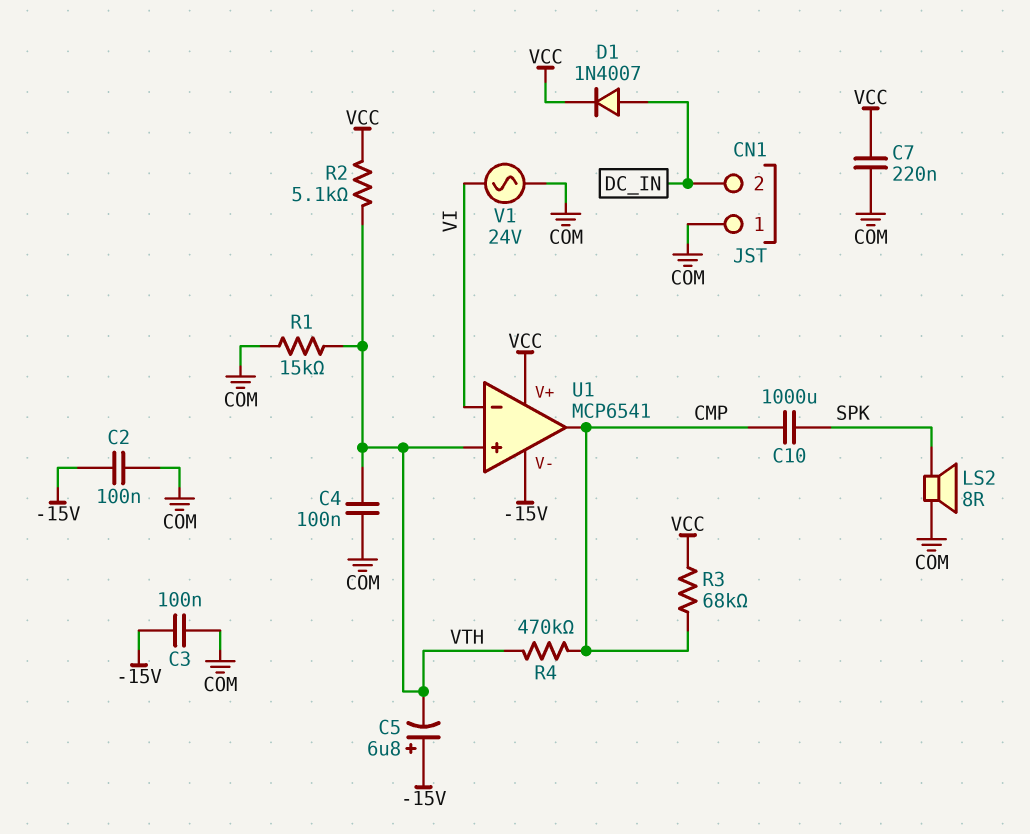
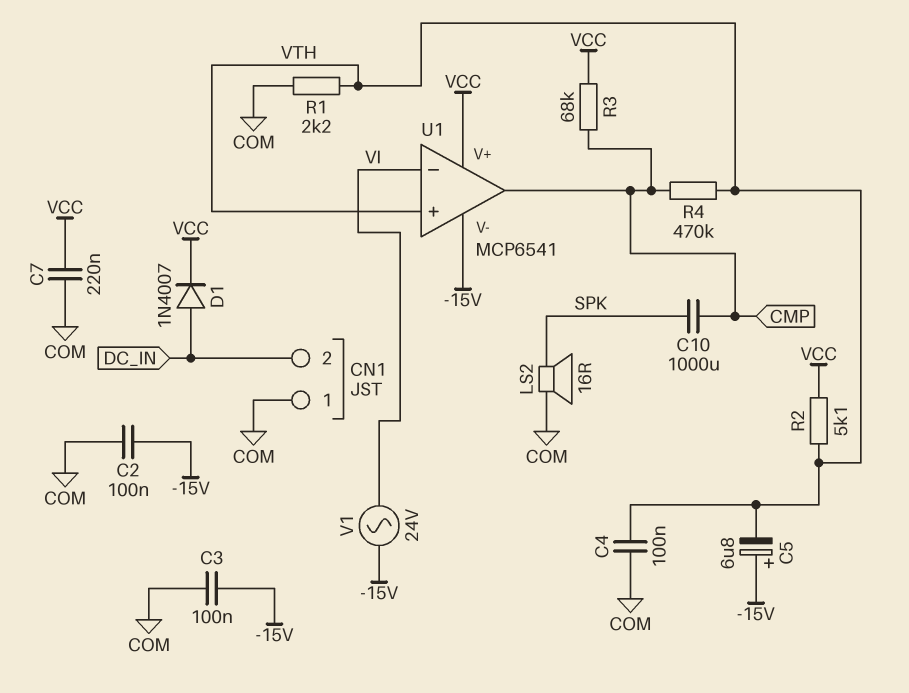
LS2: speaker 8R (COM, SPK) -> speaker 16R (COM, SPK)
R1: 15k (COM, VTH) -> 2.2k (COM, VTH)
V1: AC 24V (COM, VI) -> AC 24V (-15V, VI)

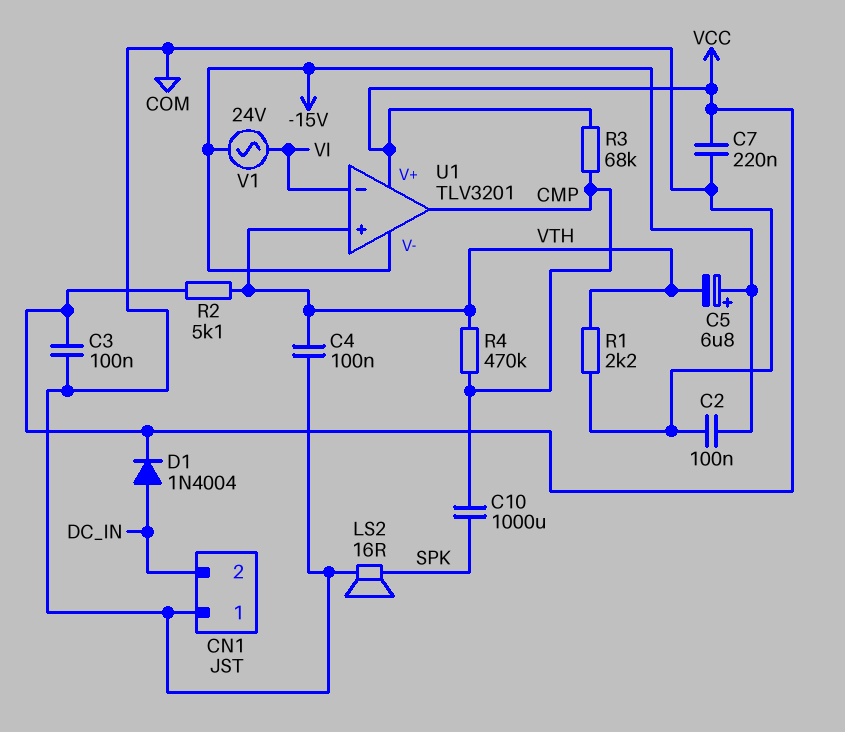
C3: 100nF (-15V, COM) -> 100nF (COM, VCC)
D1: diode 1N4007 (A DC_IN, K VCC) -> diode 1N4004 (A DC_IN, K VCC)
U1: MCP6541 -> TLV3201

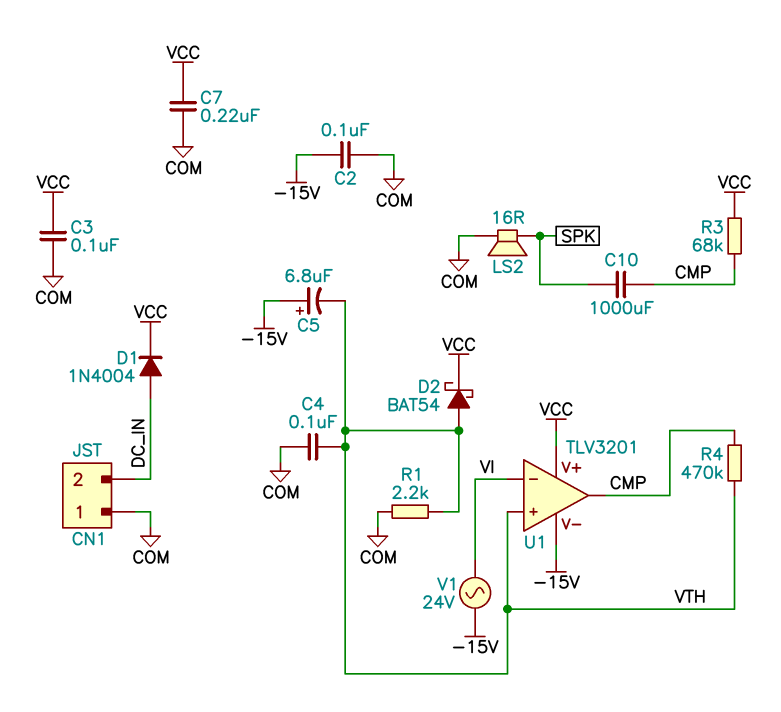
D2: none -> schottky BAT54 (A VTH, K VCC)
R2: 5.1k (VCC, VTH) -> none

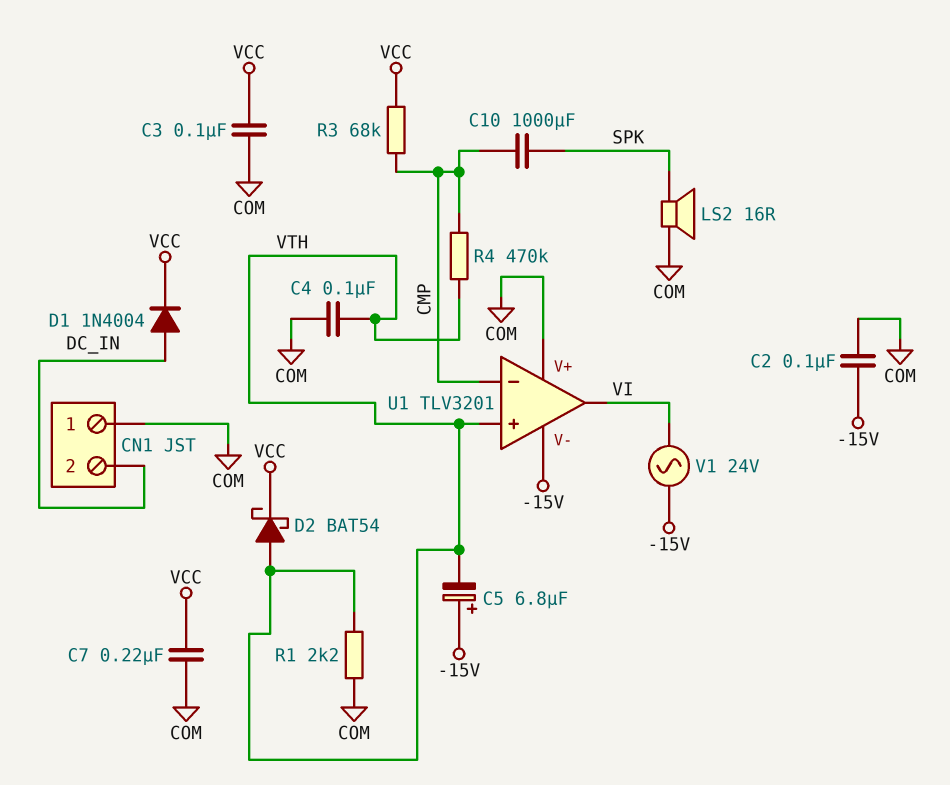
U1 pin V+: VCC -> COM
U1 pin in-: VI -> CMP
U1 pin out: CMP -> VI

